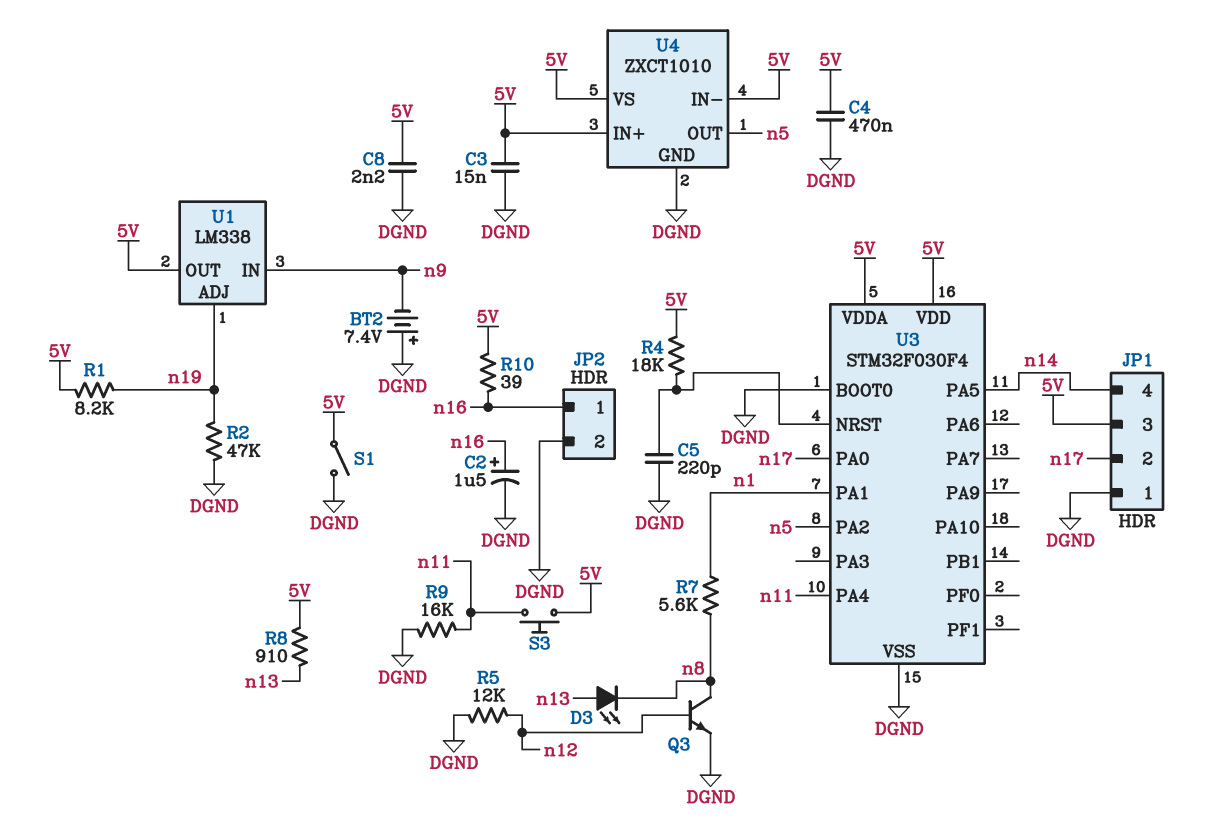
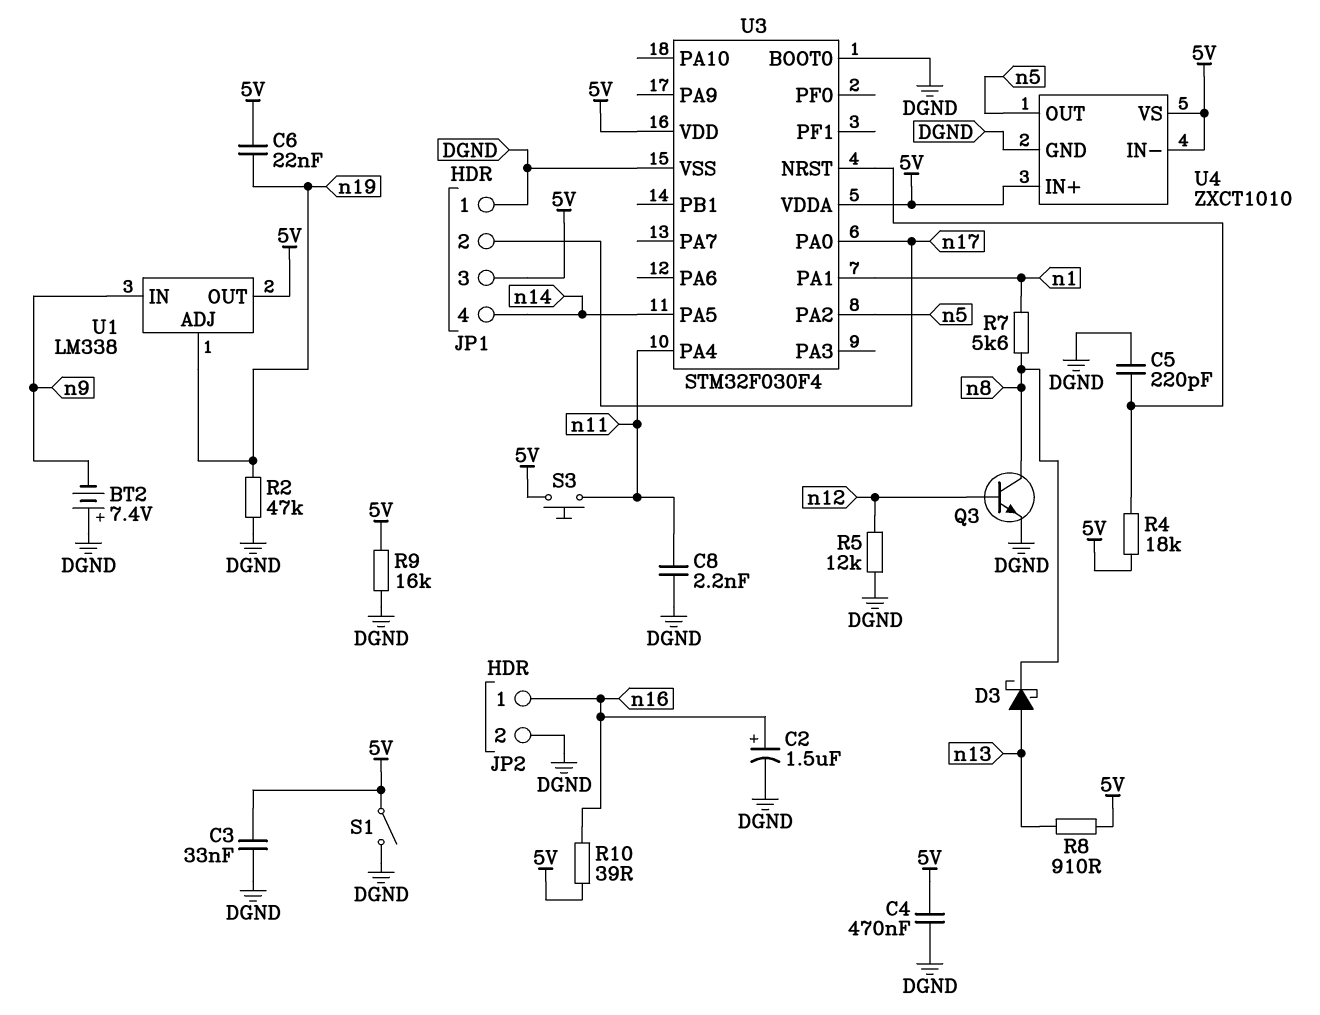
C3: 15nF (5V, DGND) -> 33nF (5V, DGND)
C6: none -> 22nF (5V, n19)
C8: 2.2nF (5V, DGND) -> 2.2nF (DGND, n11)
D3: LED (A n13, K n8) -> schottky (A n13, K n8)
R1: 8.2k (5V, n19) -> none
R9: 16k (DGND, n11) -> 16k (5V, DGND)

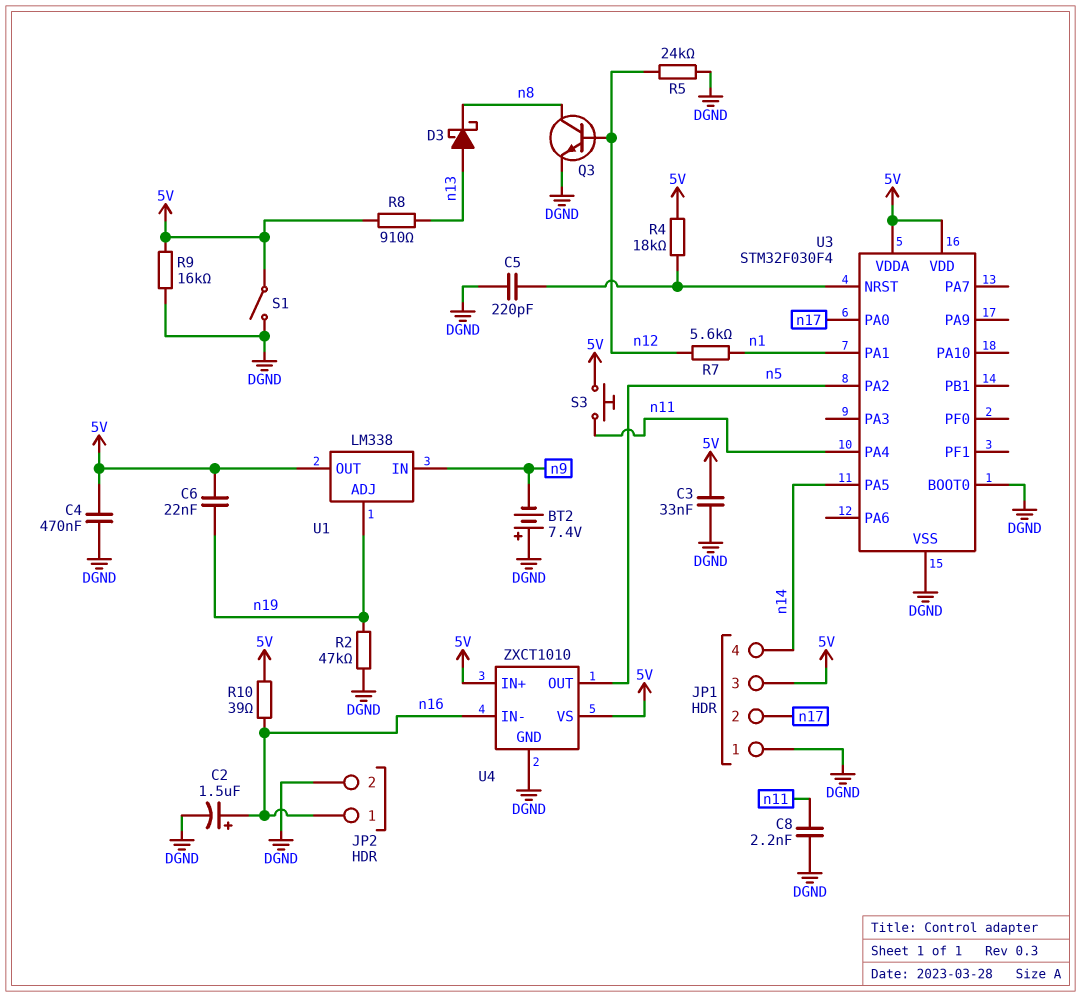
R5: 12k (DGND, n12) -> 24k (DGND, n12)
R7: 5.6k (n1, n8) -> 5.6k (n1, n12)
U4 pin IN-: 5V -> n16

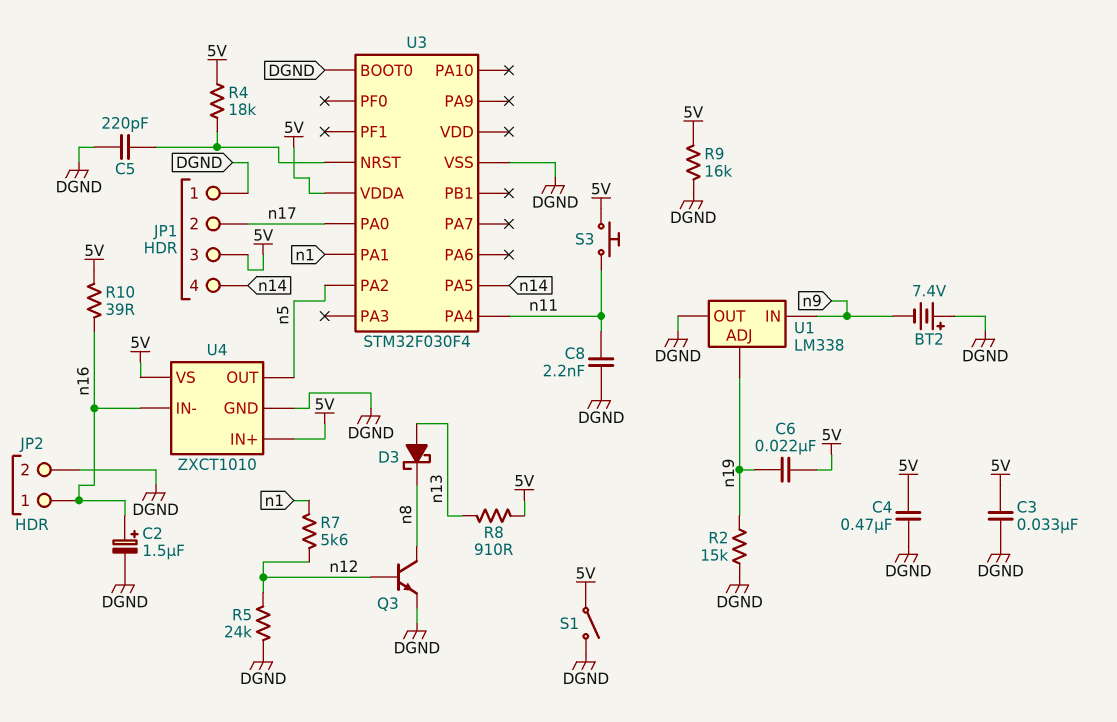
R2: 47k (DGND, n19) -> 15k (DGND, n19)
U1 pin OUT: 5V -> DGND
U3 pin VDD: 5V -> none

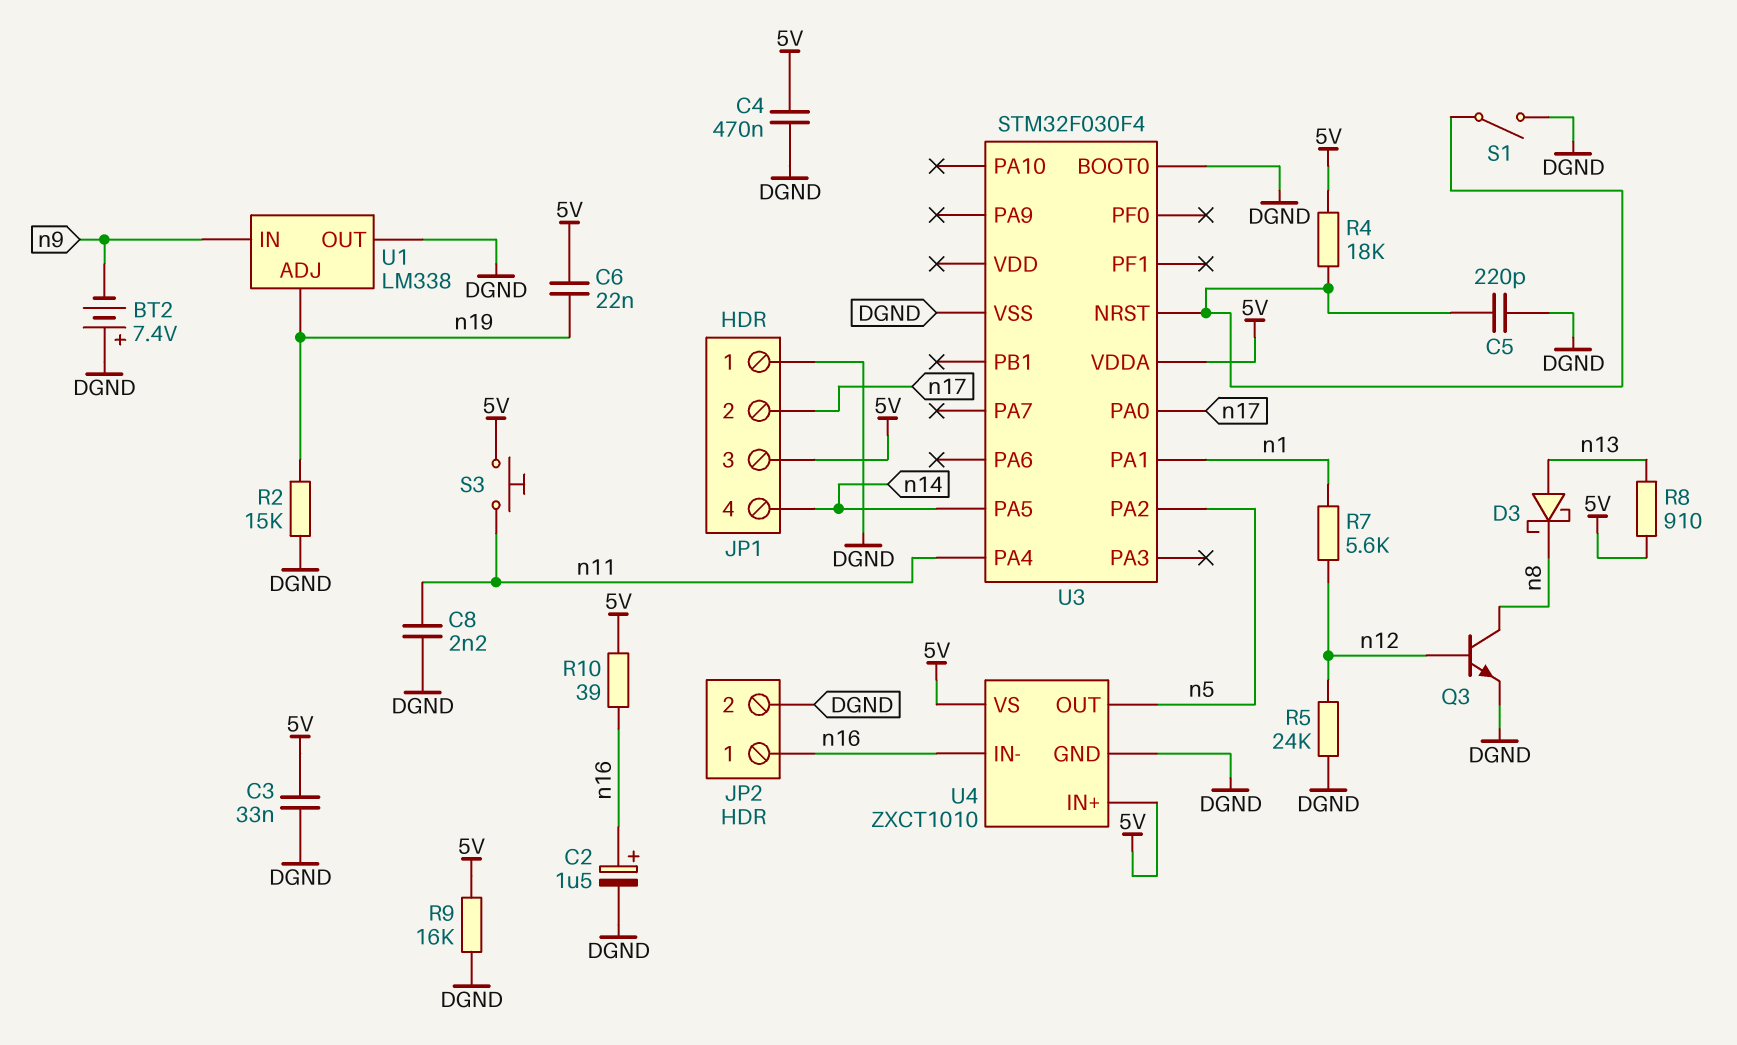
S1: switch (5V, DGND) -> switch (DGND, U3/NRST)

